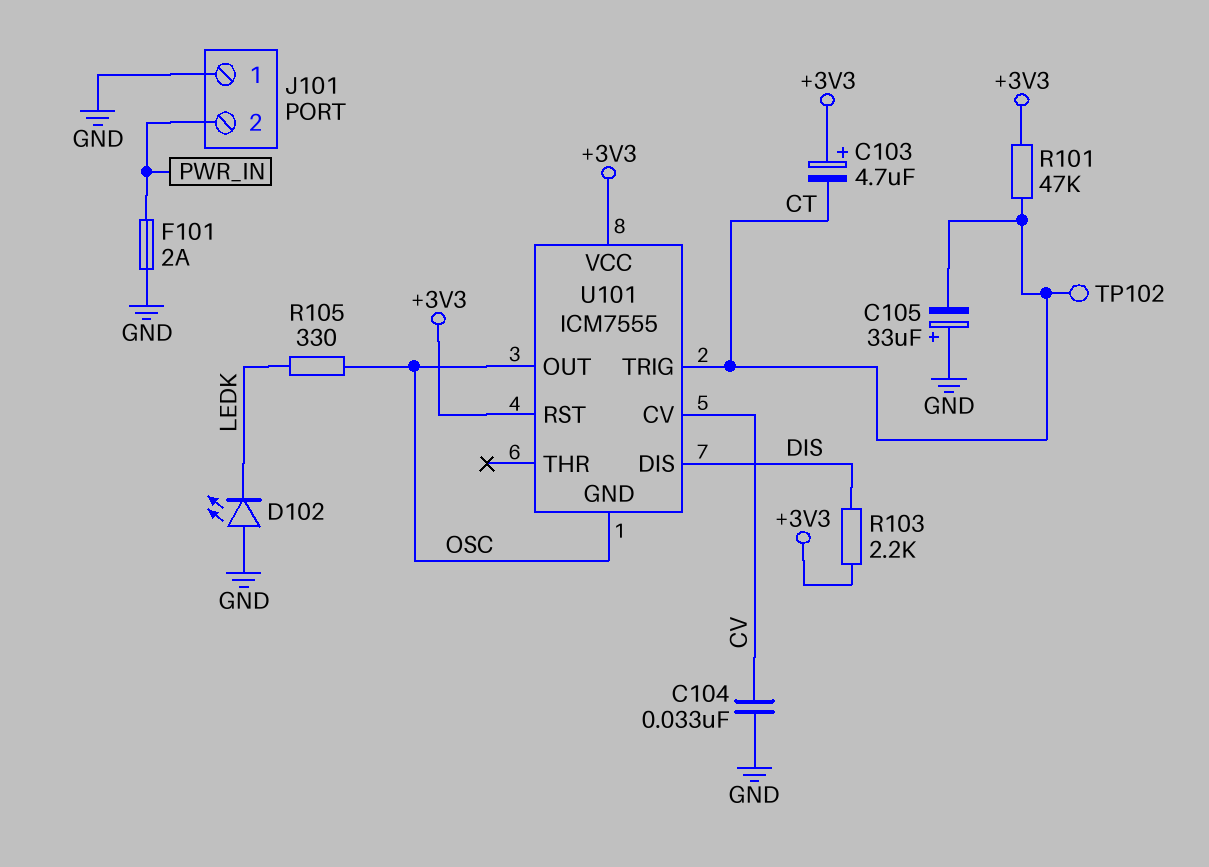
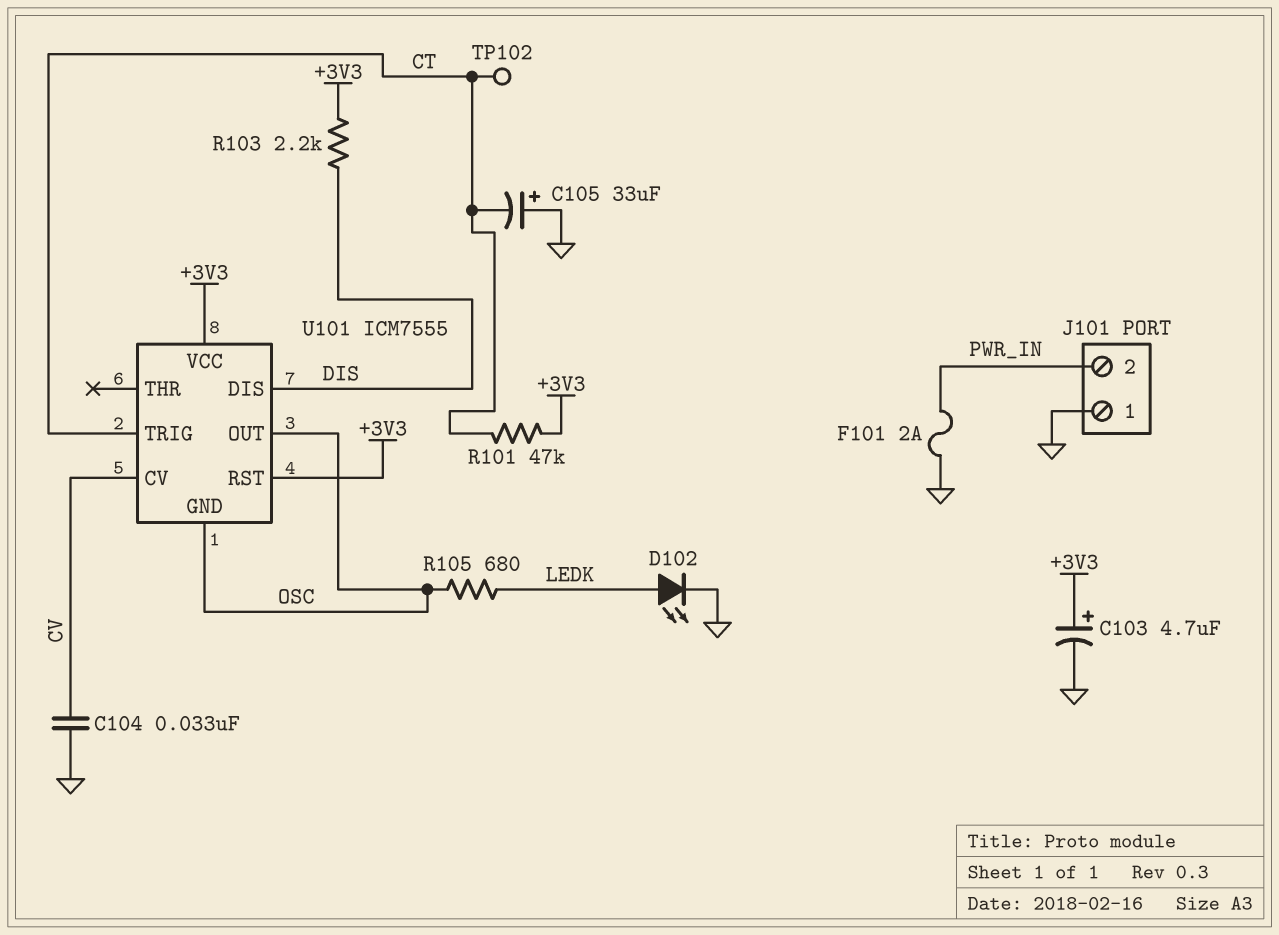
C103: 4.7uF (plus +3V3, minus CT) -> 4.7uF (plus +3V3, minus GND)
D102: LED (A GND, K LEDK) -> LED (A LEDK, K GND)
R105: 330 (LEDK, OSC) -> 680 (LEDK, OSC)

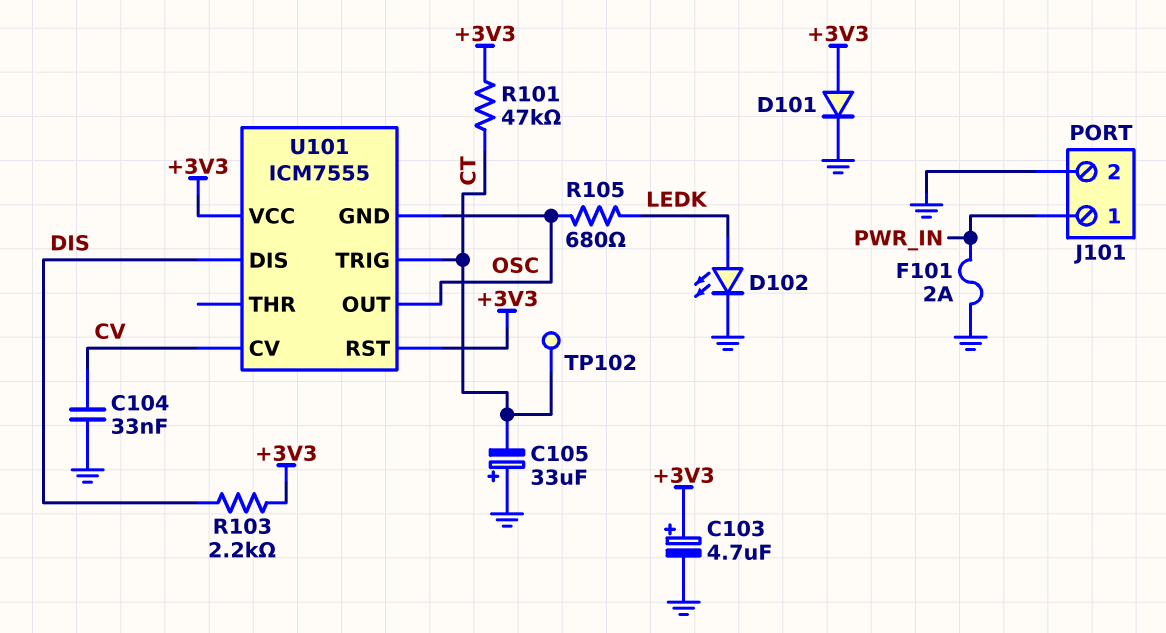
D101: none -> diode (A +3V3, K GND)
J101 pin 1: GND -> PWR_IN
J101 pin 2: PWR_IN -> GND

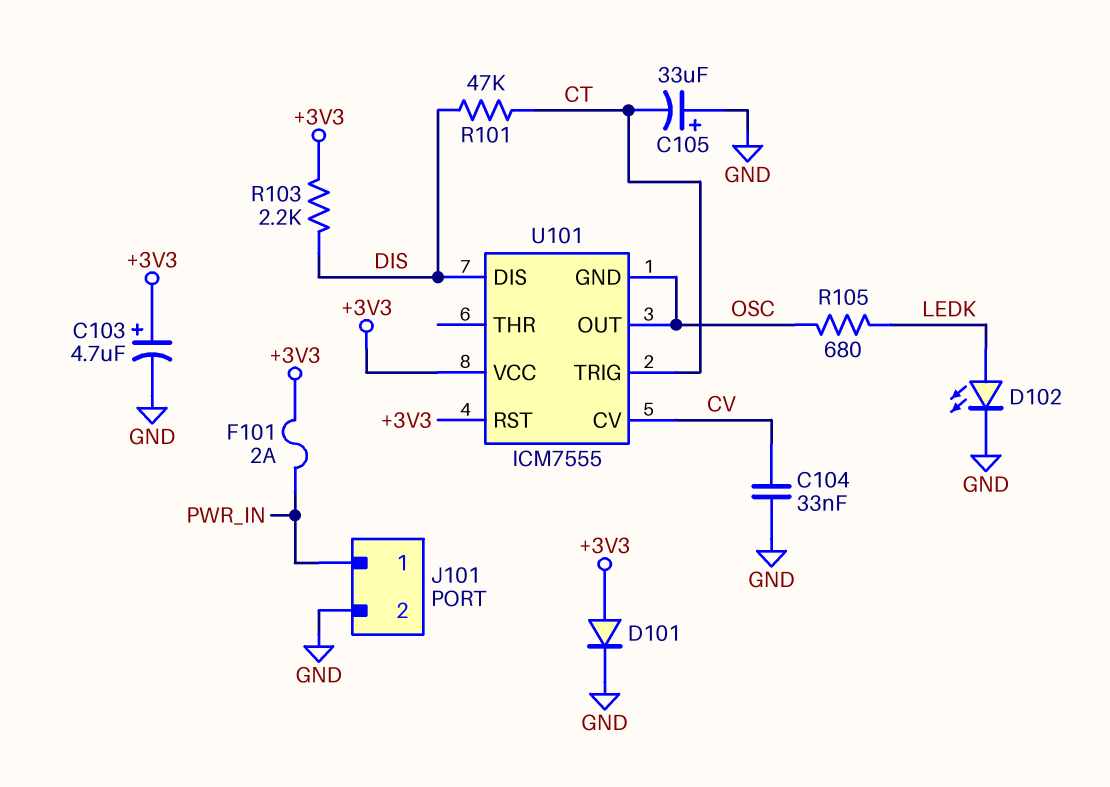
F101: 2A (GND, PWR_IN) -> 2A (+3V3, PWR_IN)
R101: 47k (+3V3, CT) -> 47k (CT, DIS)
TP102: test point (CT) -> none

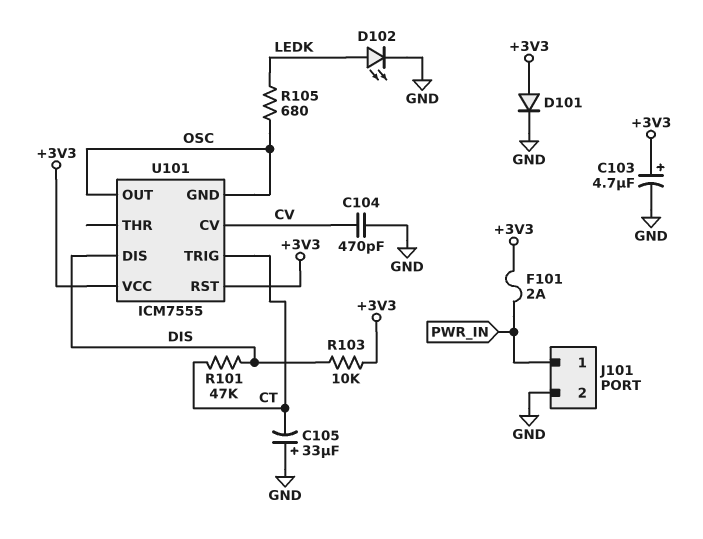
C104: 33nF (CV, GND) -> 470pF (CV, GND)
R103: 2.2k (+3V3, DIS) -> 10k (+3V3, DIS)

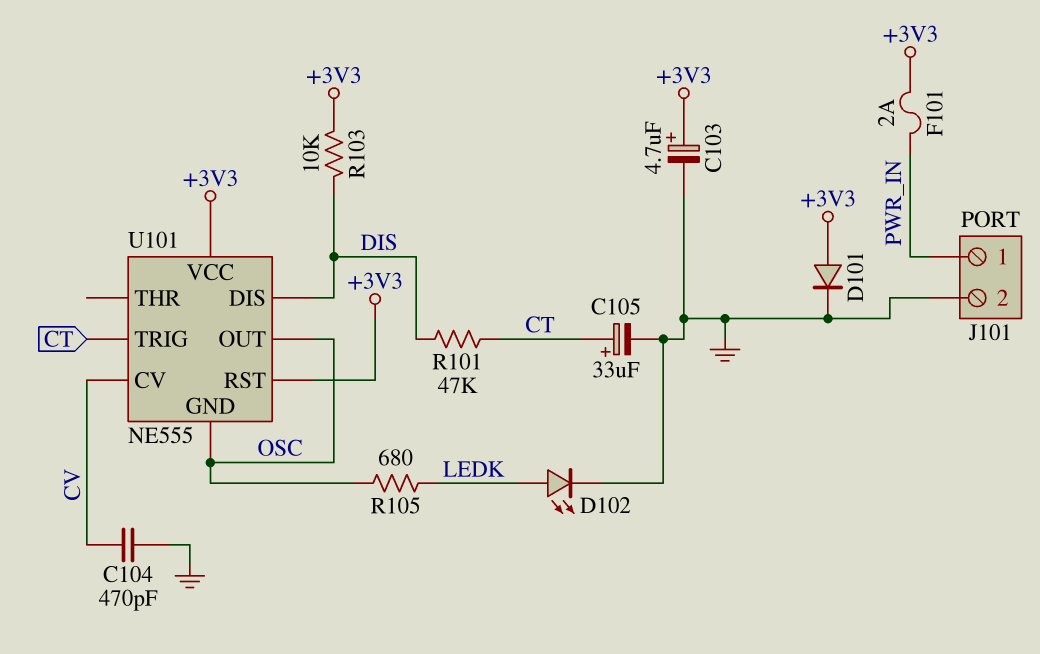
C105: 33uF (plus GND, minus CT) -> 33uF (plus CT, minus GND)
U101: ICM7555 -> NE555

